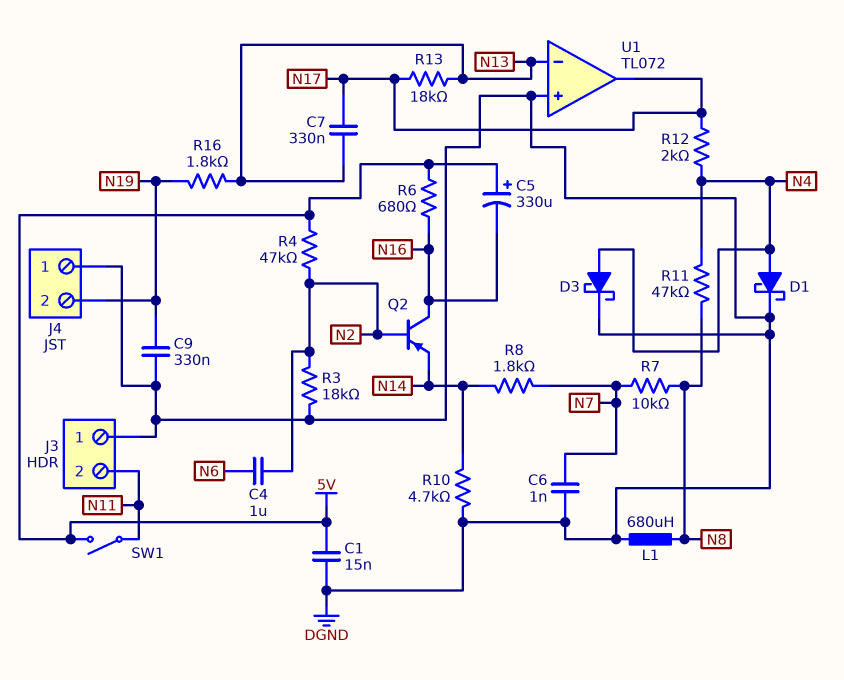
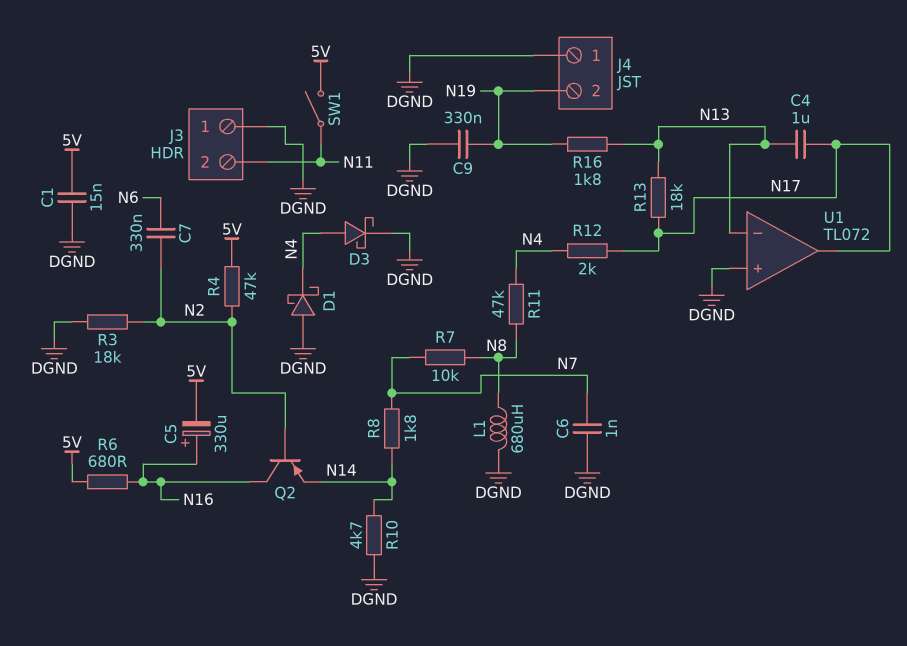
C4: 1uF (N2, N6) -> 1uF (N13, N17)
C5: 330uF (plus 5V, minus N16) -> 330uF (plus N16, minus 5V)
C7: 330nF (N13, N17) -> 330nF (N2, N6)
D1: schottky (A N4, K DGND) -> schottky (A DGND, K N4)

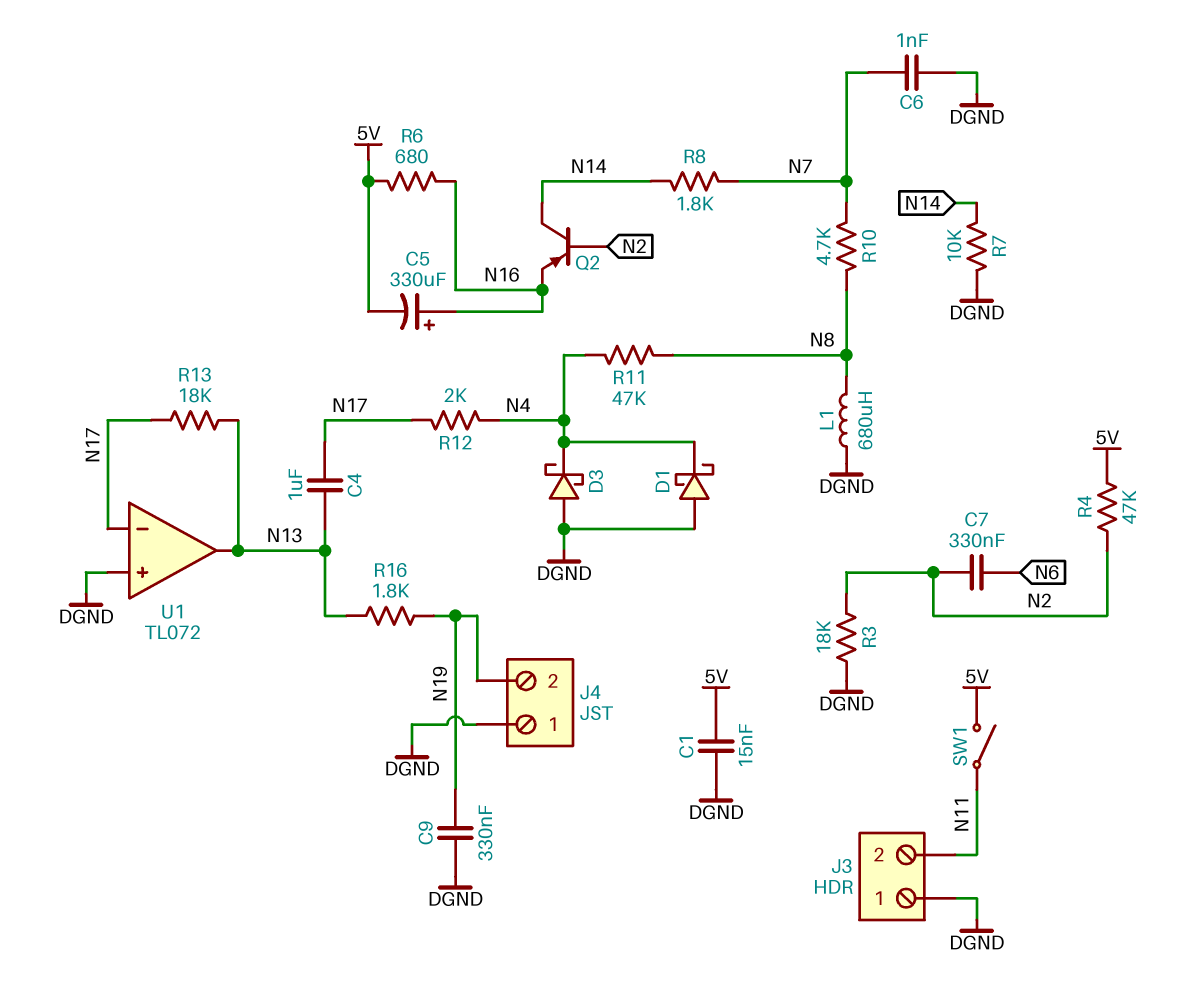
D3: schottky (A N4, K DGND) -> schottky (A DGND, K N4)
Q2: PNP (B N2, C N16, E N14) -> PNP (B N2, C N14, E N16)
R7: 10k (N7, N8) -> 10k (DGND, N14)
R10: 4.7k (DGND, N14) -> 4.7k (N7, N8)
U1 pin in-: N13 -> N17
U1 pin out: N17 -> N13

